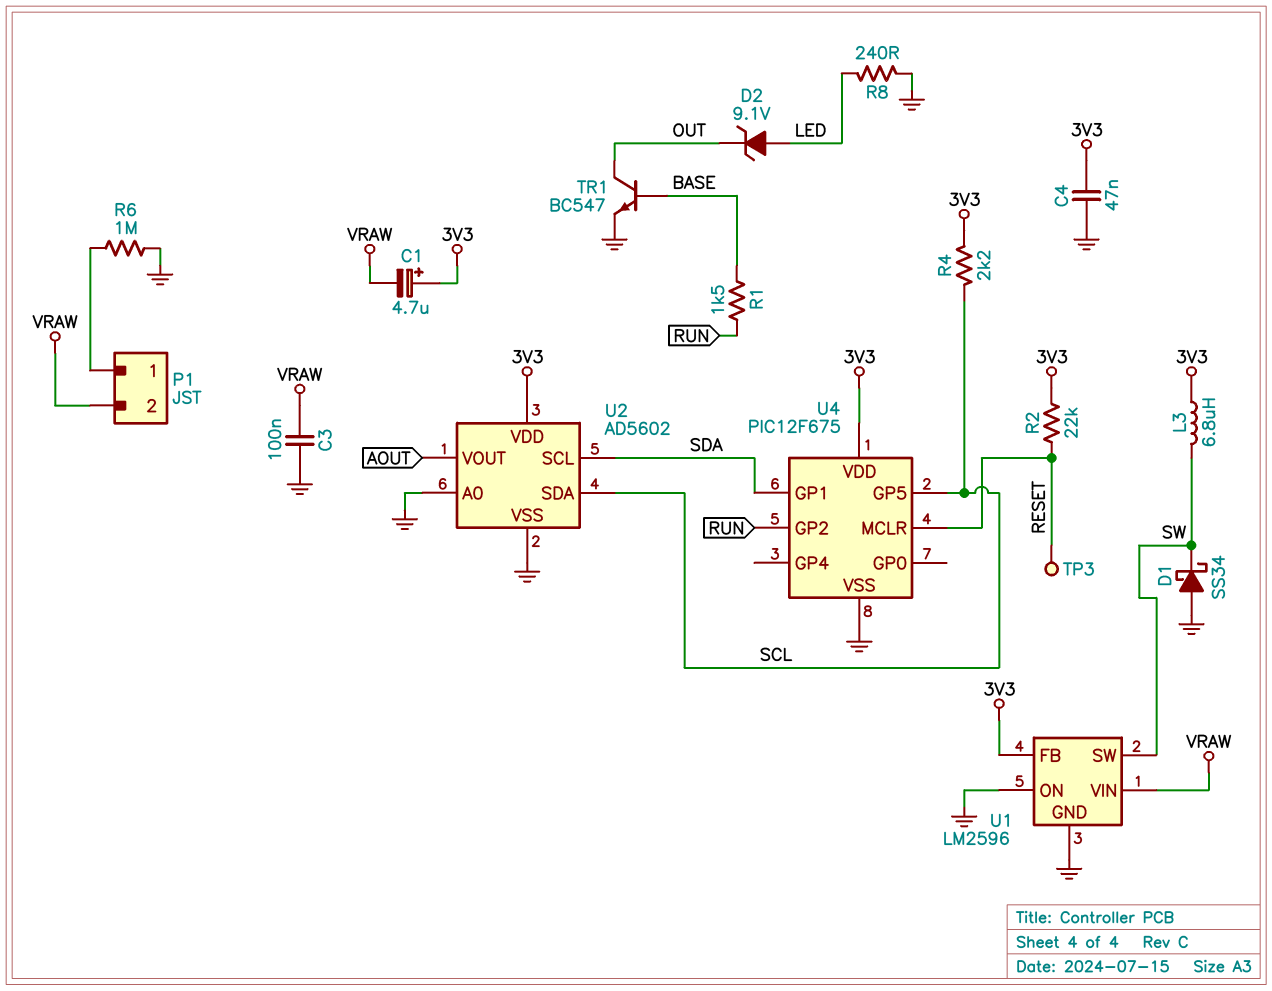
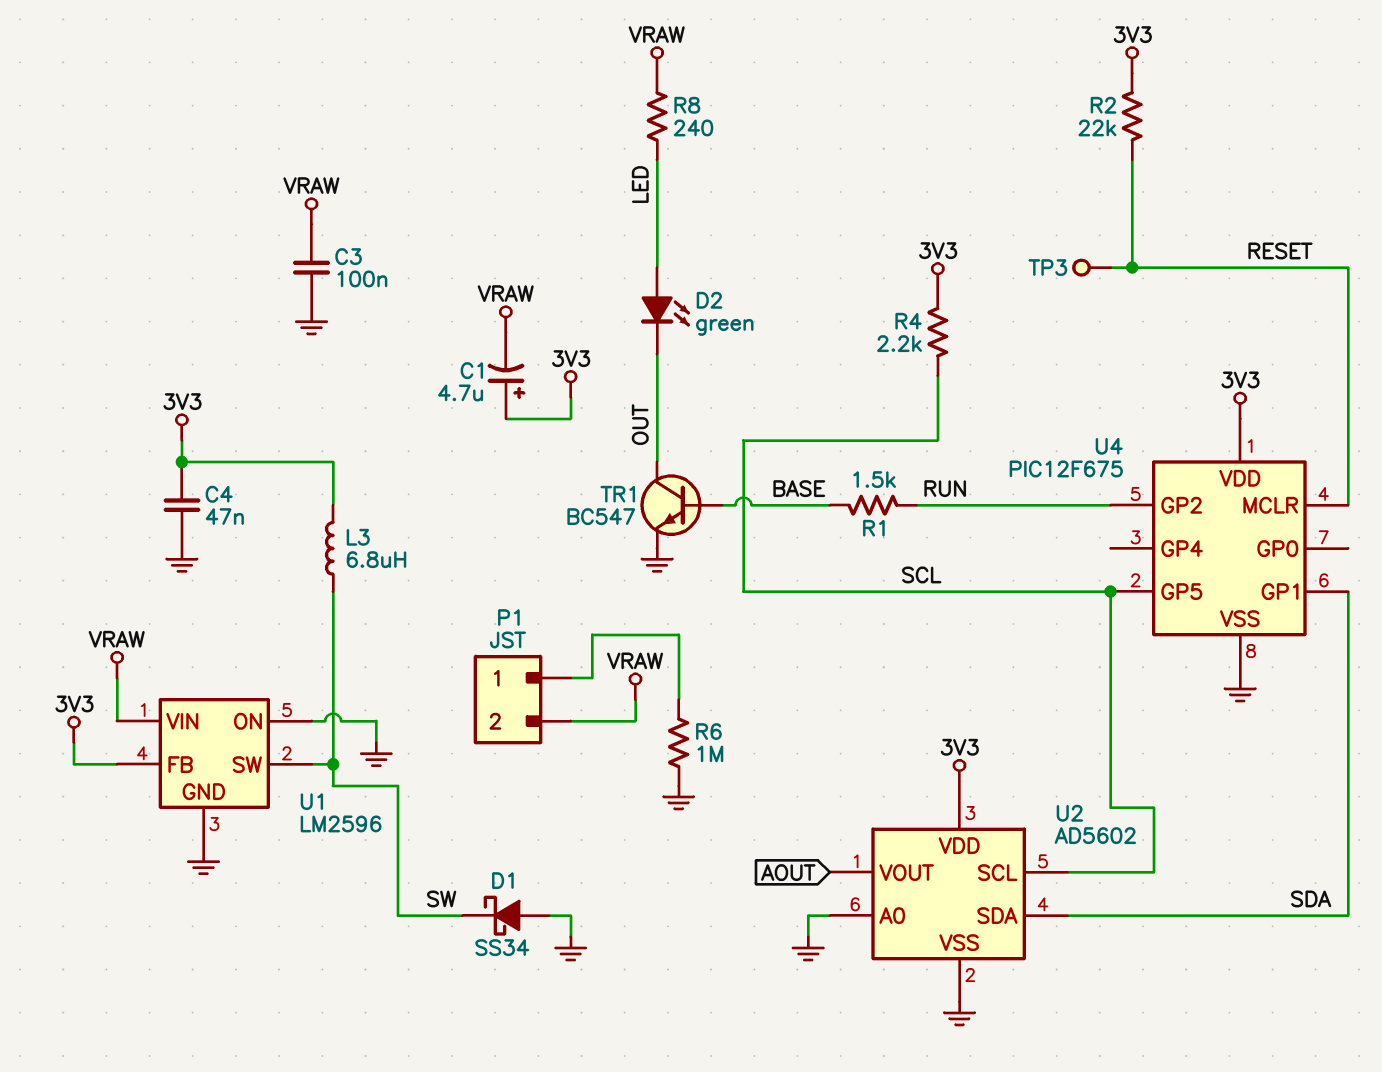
D2: zener 9.1V (A LED, K OUT) -> LED green (A LED, K OUT)
R8: 240 (GND, LED) -> 240 (LED, VRAW)
U2 pin SCL: SDA -> SCL
U2 pin SDA: SCL -> SDA

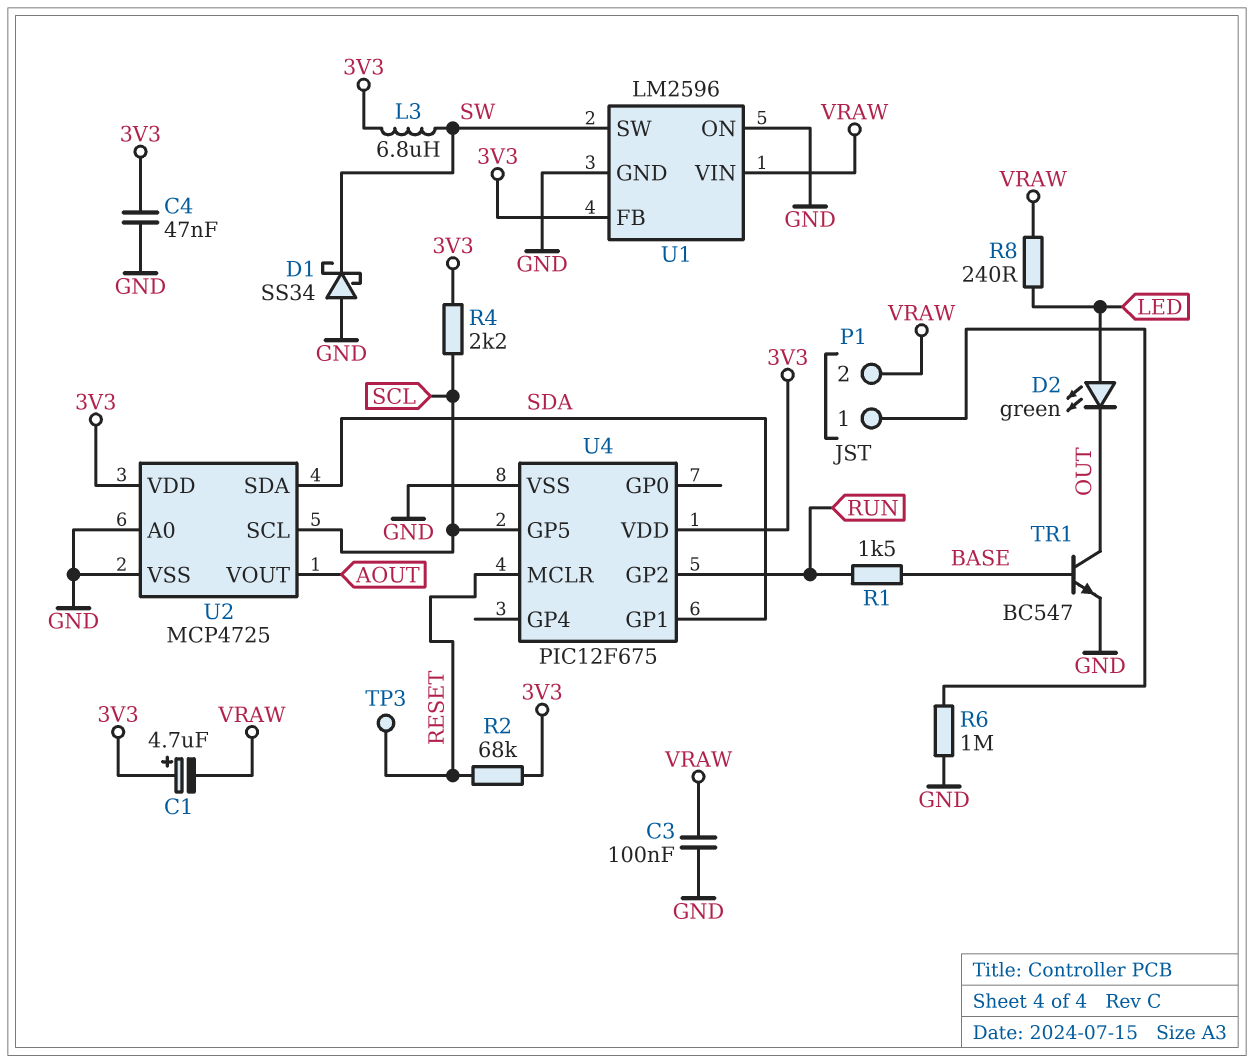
R2: 22k (3V3, RESET) -> 68k (3V3, RESET)
U2: AD5602 -> MCP4725

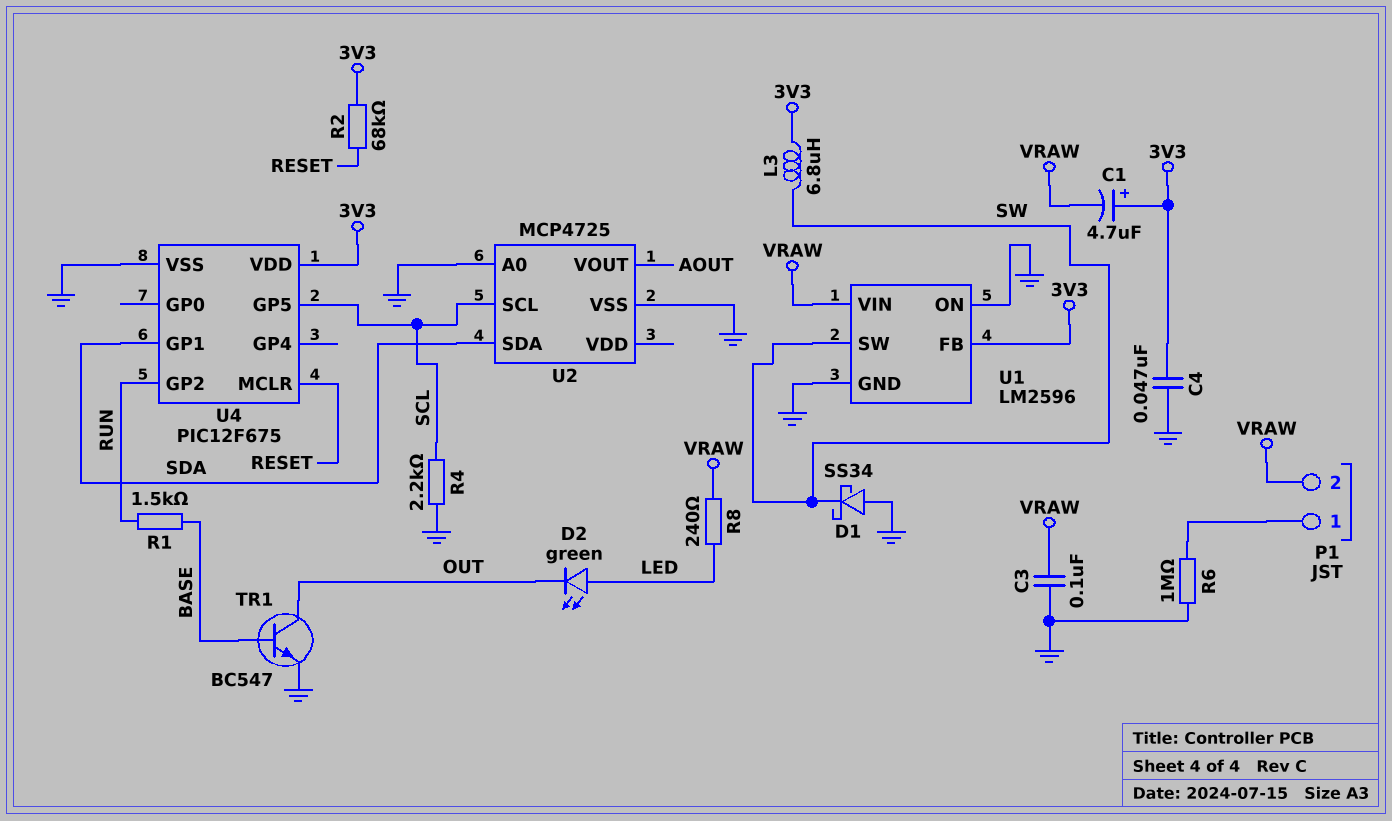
R4: 2.2k (3V3, SCL) -> 2.2k (GND, SCL)
TP3: test point (RESET) -> none
U2 pin VDD: 3V3 -> none

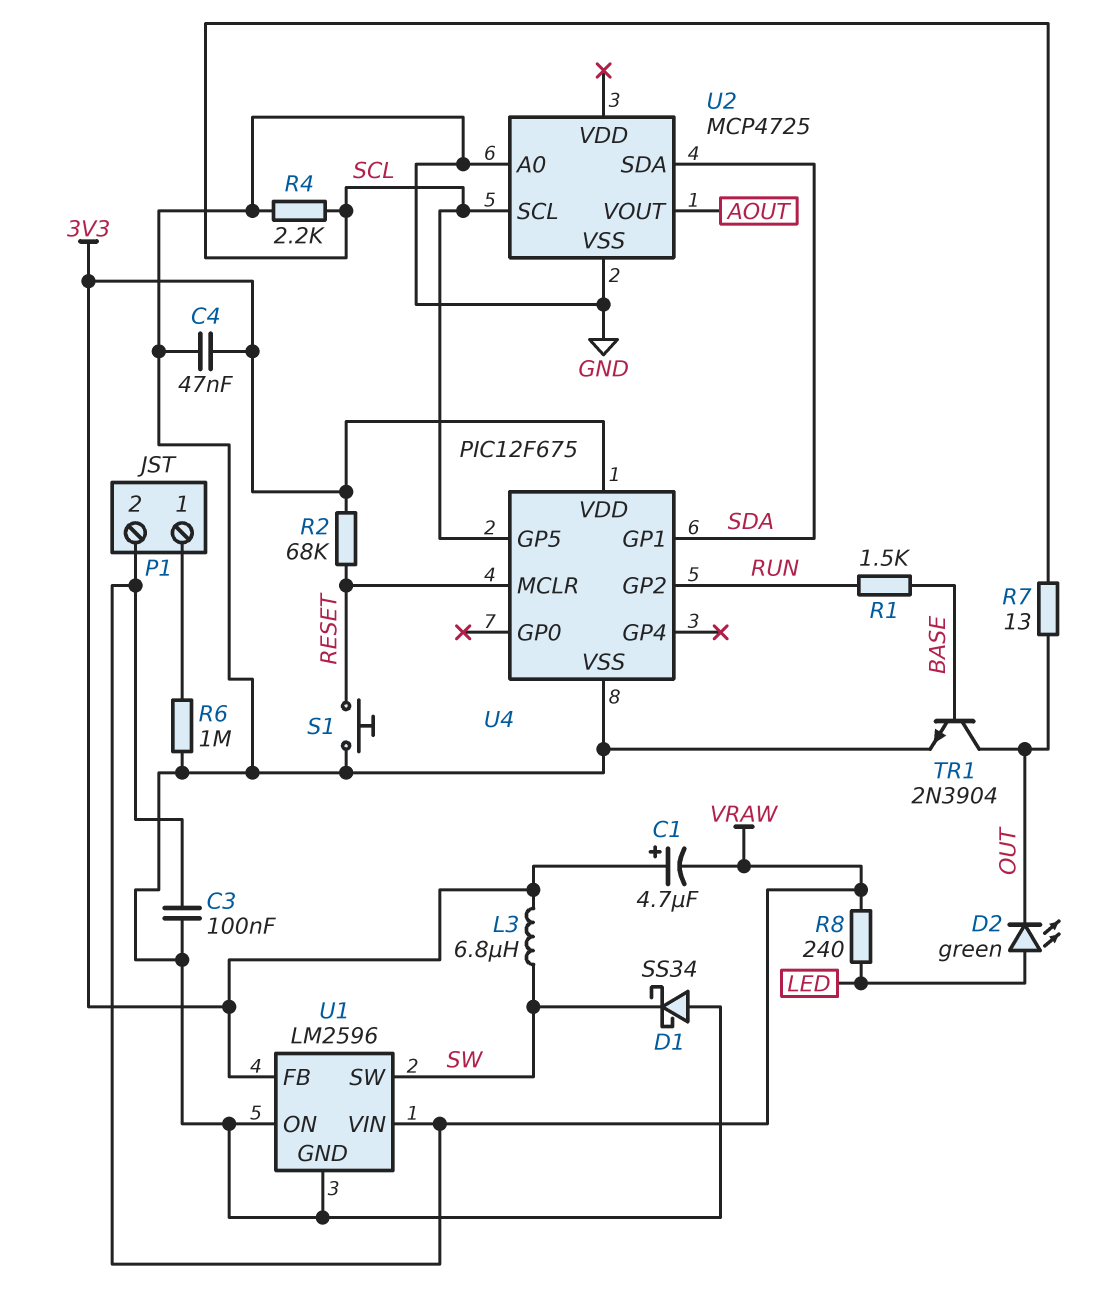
R7: none -> 13 (OUT, SCL)
S1: none -> button (GND, RESET)
TR1: NPN BC547 (B BASE, C OUT, E GND) -> NPN 2N3904 (B BASE, C OUT, E GND)

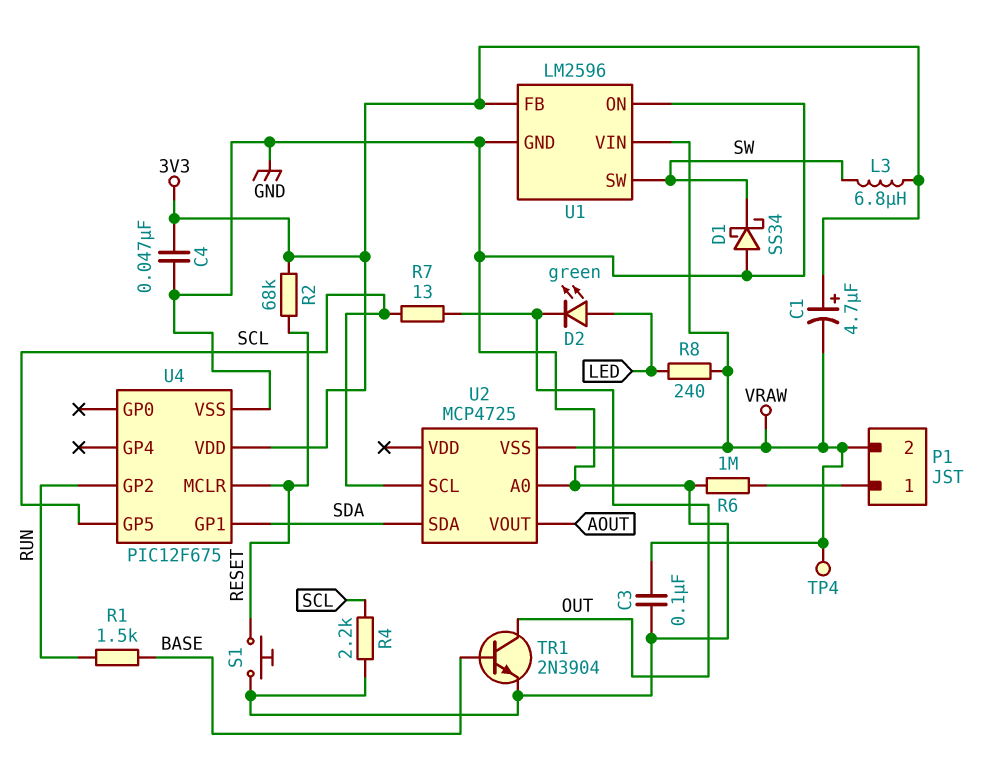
TP4: none -> test point (VRAW)
U2 pin VSS: GND -> VRAW

